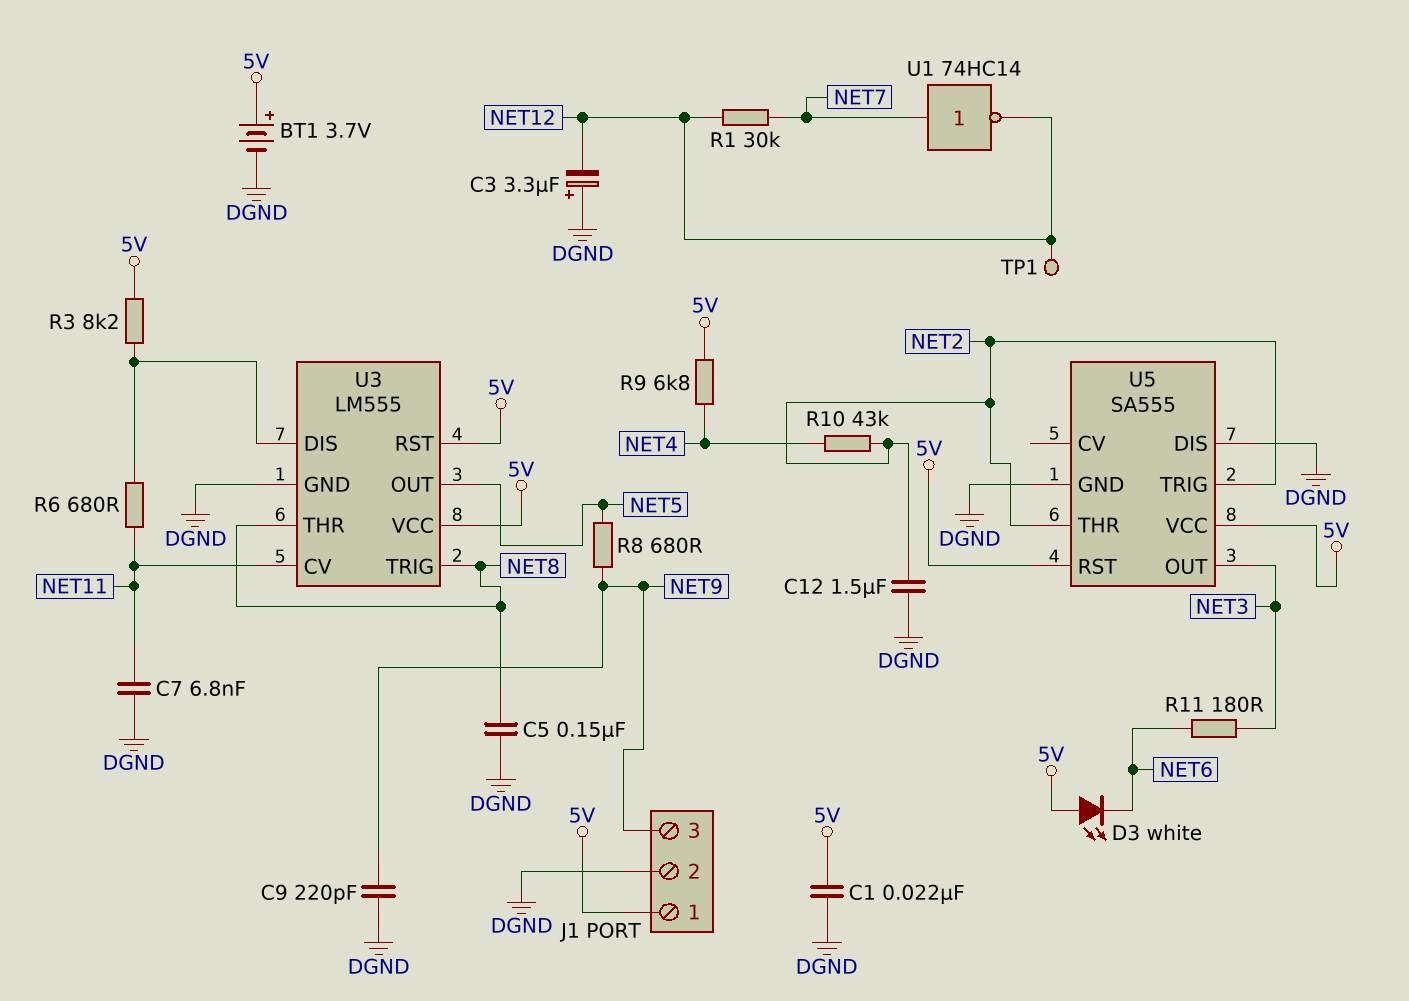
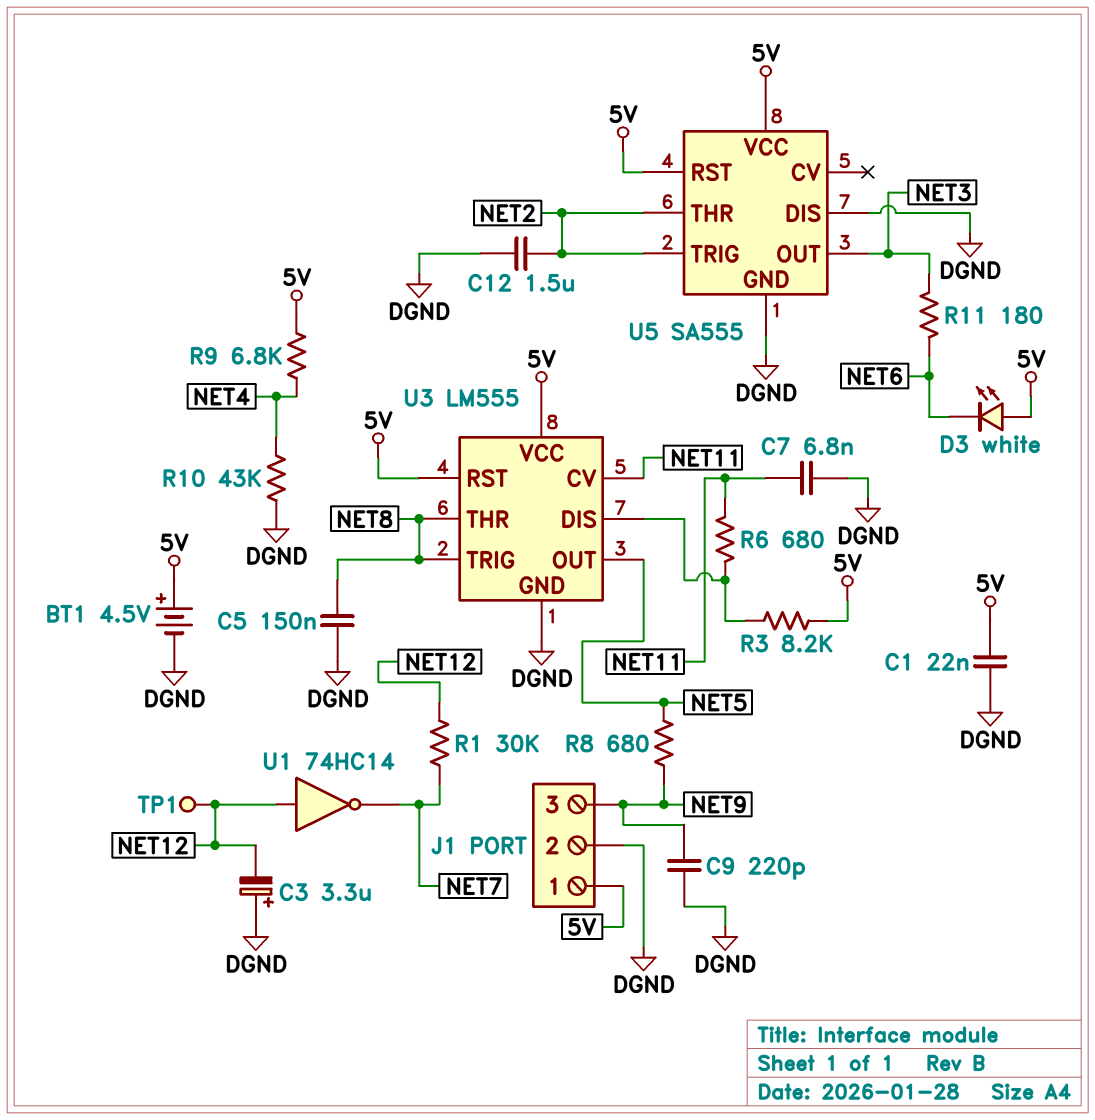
BT1: 3.7V (plus 5V, minus DGND) -> 4.5V (plus 5V, minus DGND)
R10: 43k (NET2, NET4) -> 43k (DGND, NET4)
U1: NOT 74HC14 (in NET7, out NET12) -> NOT 74HC14 (in NET12, out NET7)

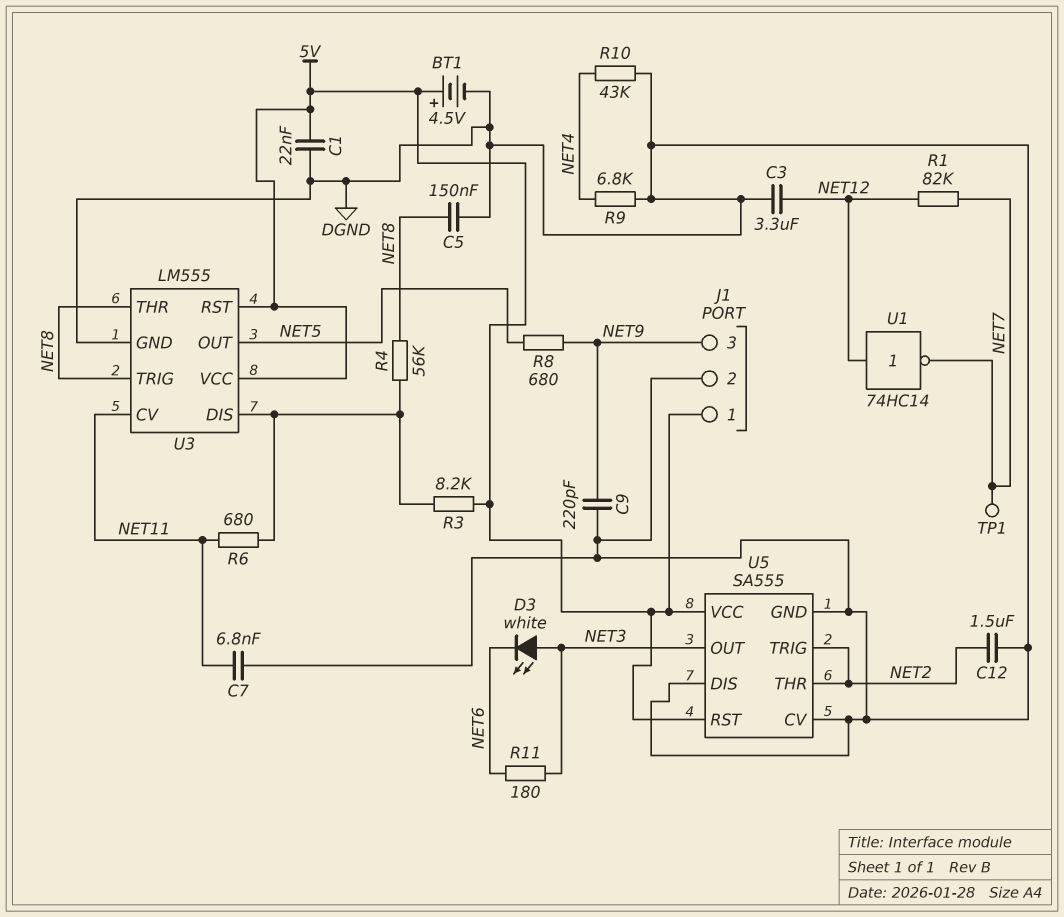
C3: 3.3uF (plus DGND, minus NET12) -> 3.3uF (DGND, NET12)
D3: LED white (A 5V, K NET6) -> LED white (A NET3, K NET6)
R1: 30k (NET7, NET12) -> 82k (NET7, NET12)
R4: none -> 56k (NET8, U3/DIS)
R9: 6.8k (5V, NET4) -> 6.8k (DGND, NET4)
TP1: test point (NET12) -> test point (NET7)
U5 pin CV: none -> DGND

